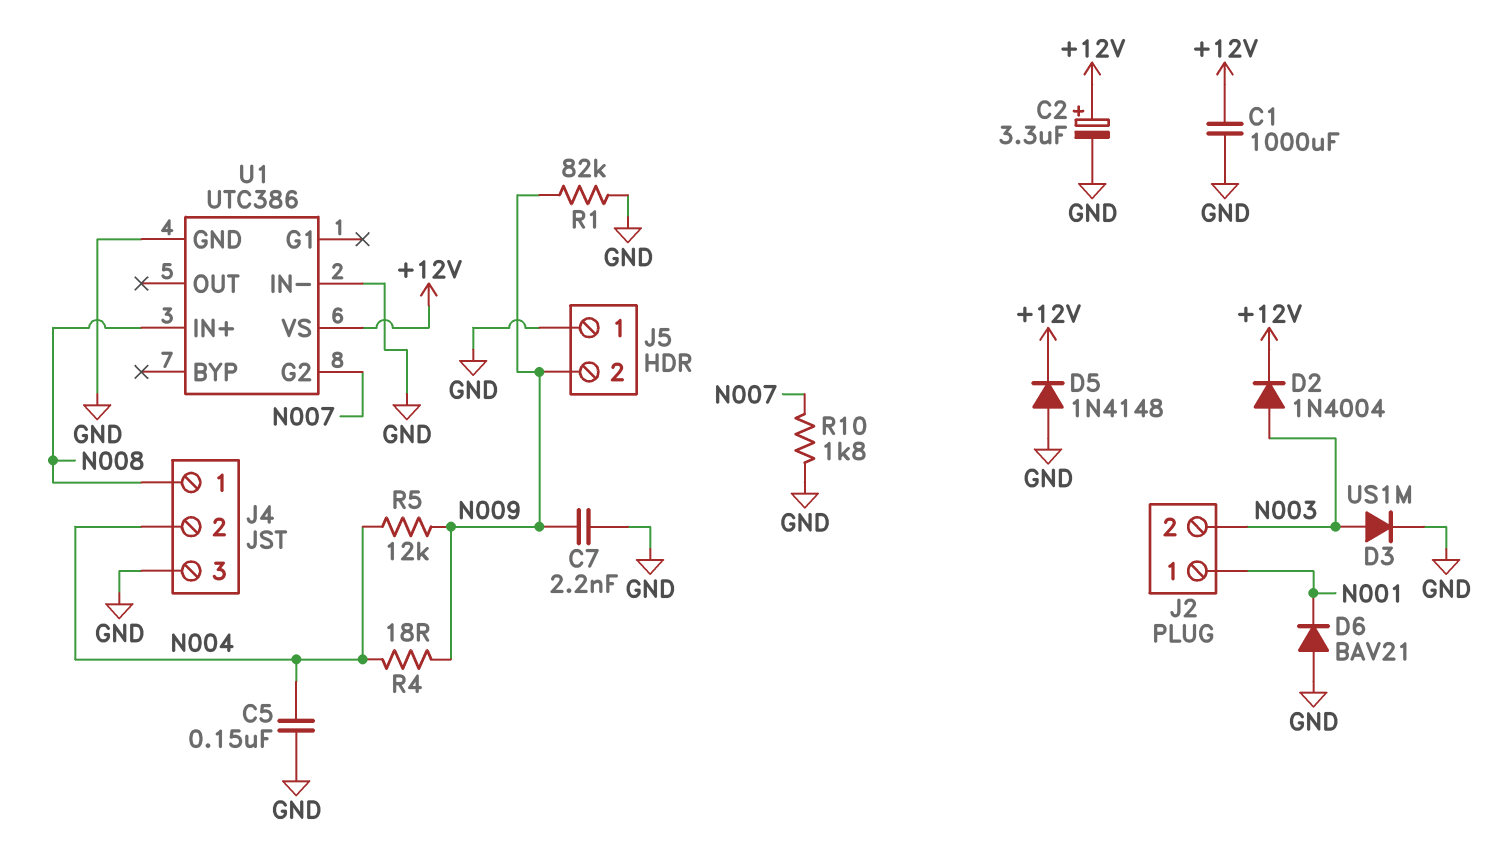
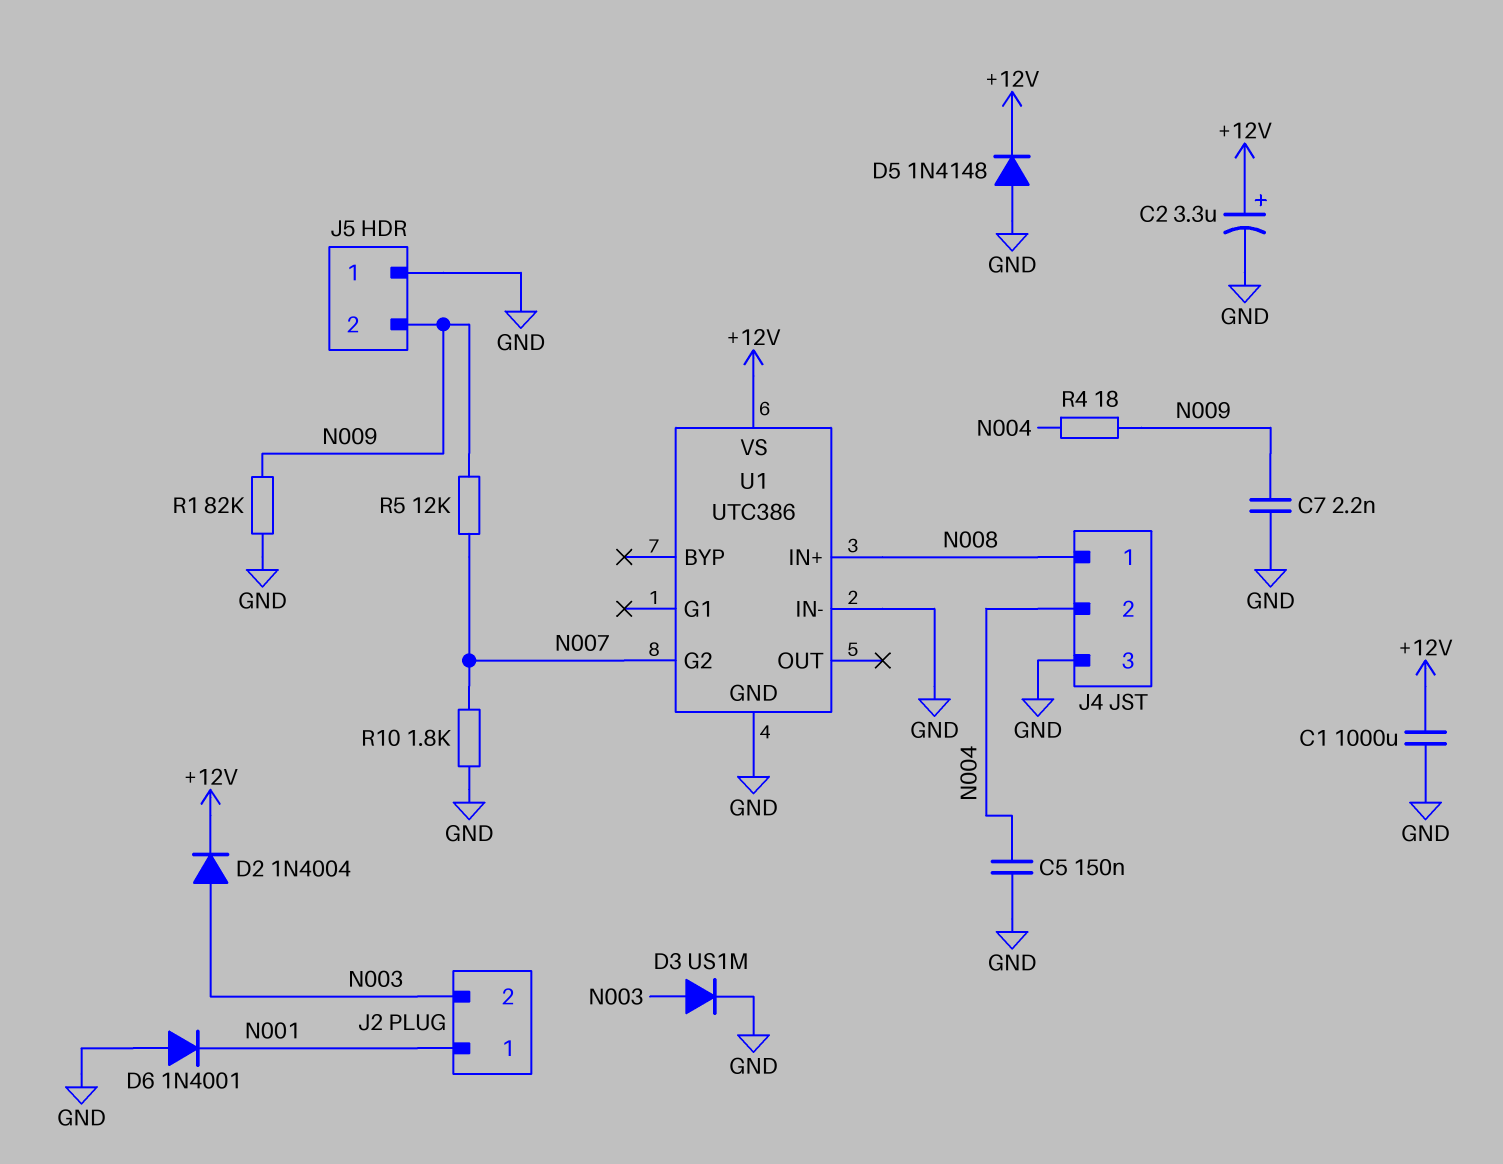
D6: diode BAV21 (A GND, K N001) -> diode 1N4001 (A GND, K N001)
R5: 12k (N004, N009) -> 12k (N007, N009)

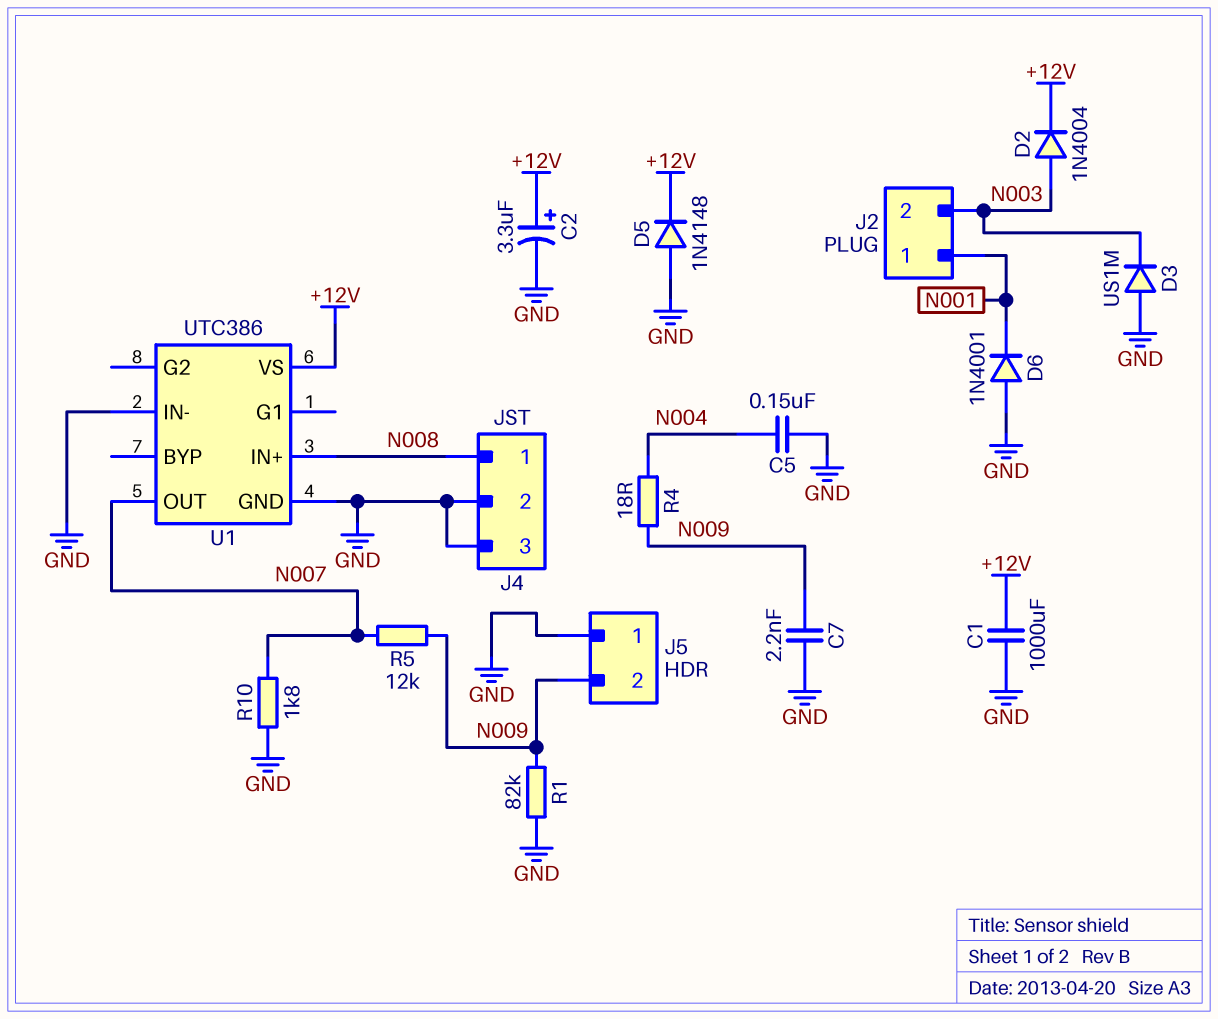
D3: diode US1M (A N003, K GND) -> diode US1M (A GND, K N003)
J4 pin 2: N004 -> GND
U1 pin G2: N007 -> none
U1 pin OUT: none -> N007

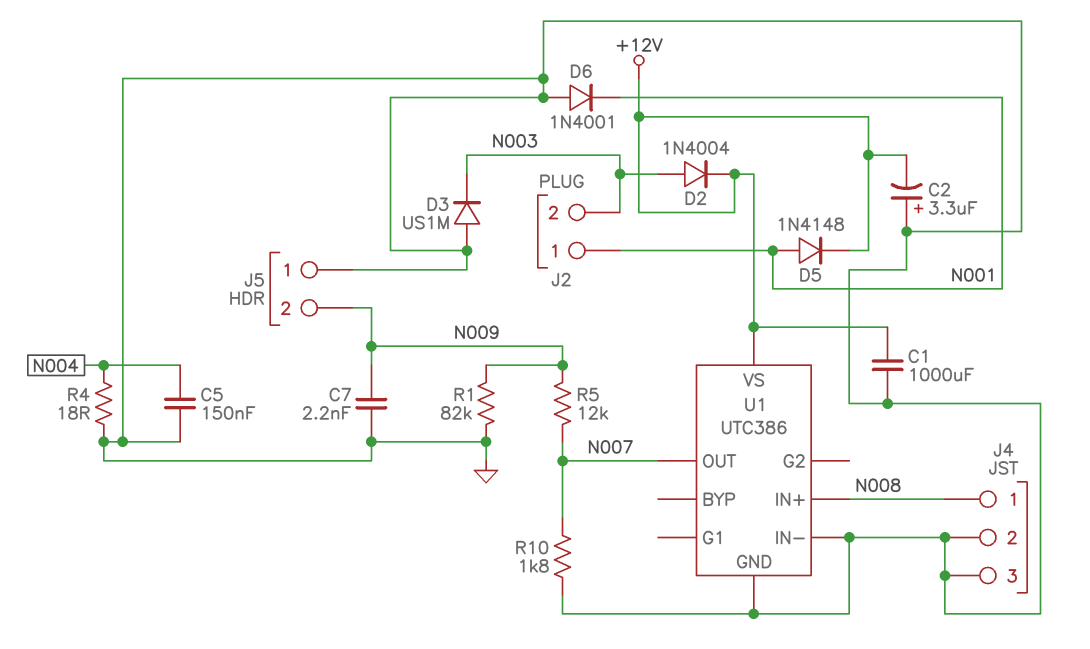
C2: 3.3uF (plus +12V, minus GND) -> 3.3uF (plus GND, minus +12V)
D5: diode 1N4148 (A GND, K +12V) -> diode 1N4148 (A N001, K +12V)
R4: 18 (N004, N009) -> 18 (GND, N004)

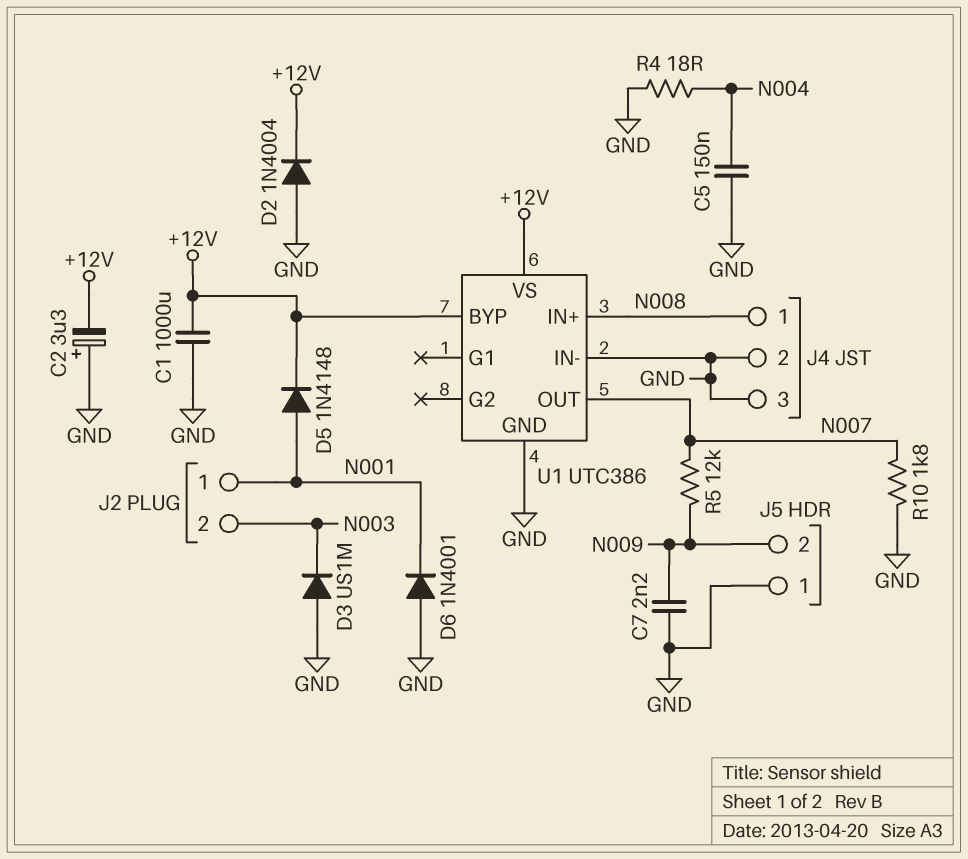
D2: diode 1N4004 (A N003, K +12V) -> diode 1N4004 (A GND, K +12V)
R1: 82k (GND, N009) -> none
U1 pin BYP: none -> +12V

